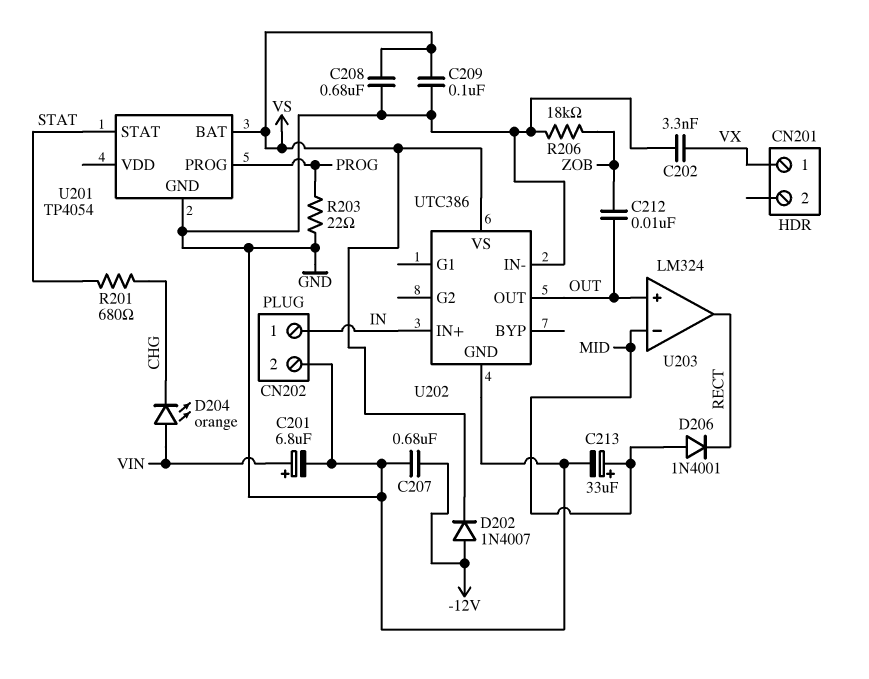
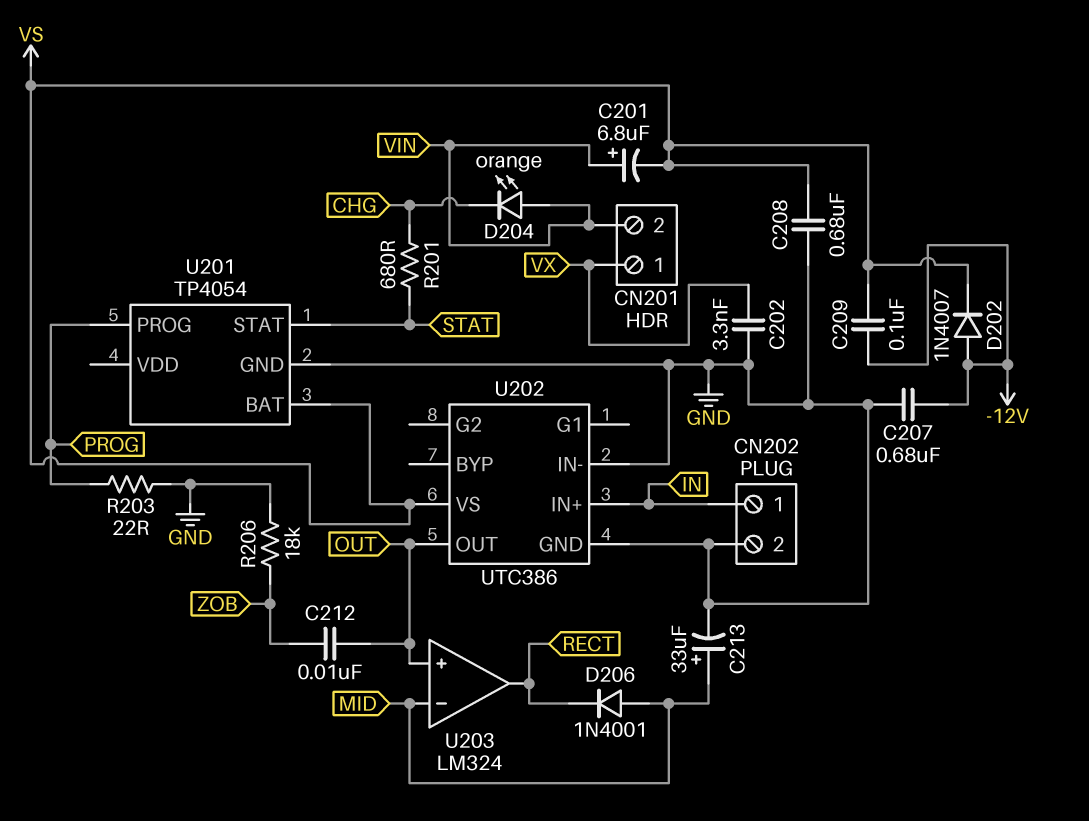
C201: 6.8uF (plus VIN, minus GND) -> 6.8uF (plus VIN, minus VS)
C209: 100nF (GND, VS) -> 100nF (-12V, VS)
CN201 pin 2: none -> VIN

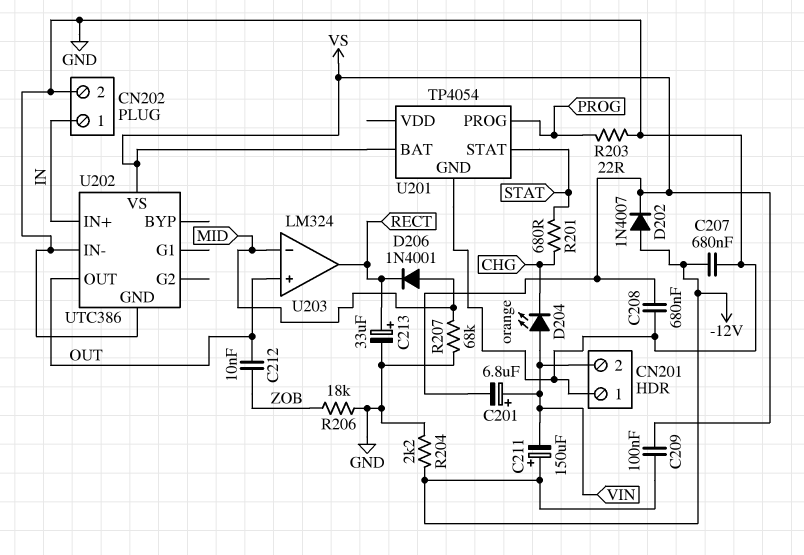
C202: 3.3nF (GND, VX) -> none
C211: none -> 150uF (plus -12V, minus VIN)
C213: 33uF (plus MID, minus GND) -> 33uF (plus RECT, minus GND)
CN201 pin 1: VX -> GND
R204: none -> 2.2k (-12V, GND)
R207: none -> 68k (GND, MID)

